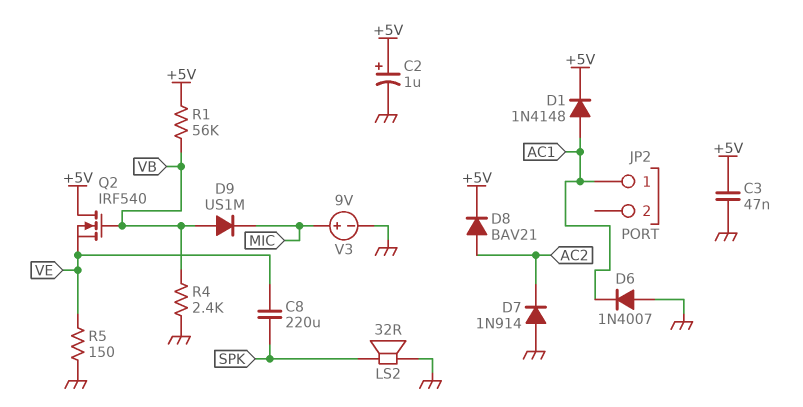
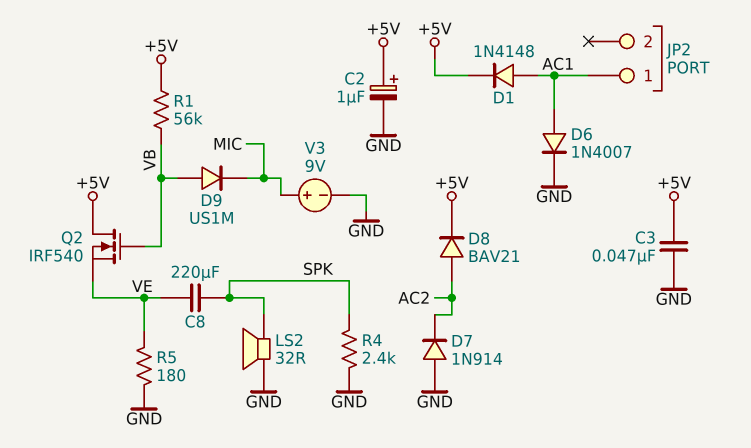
D6: diode 1N4007 (A GND, K AC1) -> diode 1N4007 (A AC1, K GND)
R4: 2.4k (GND, VB) -> 2.4k (GND, SPK)
R5: 150 (GND, VE) -> 180 (GND, VE)

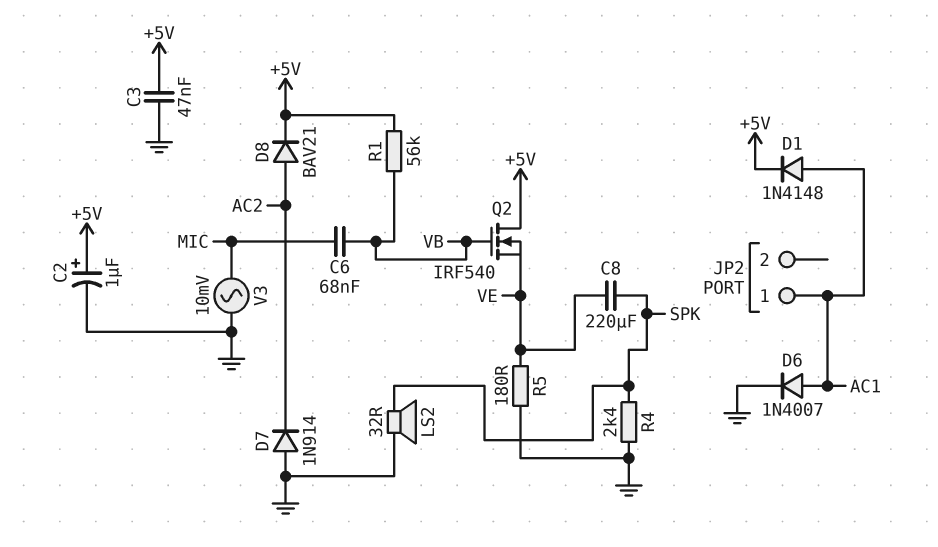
C6: none -> 68nF (MIC, VB)
D9: diode US1M (A VB, K MIC) -> none
V3: 9V (plus MIC, minus GND) -> AC 10mV (GND, MIC)

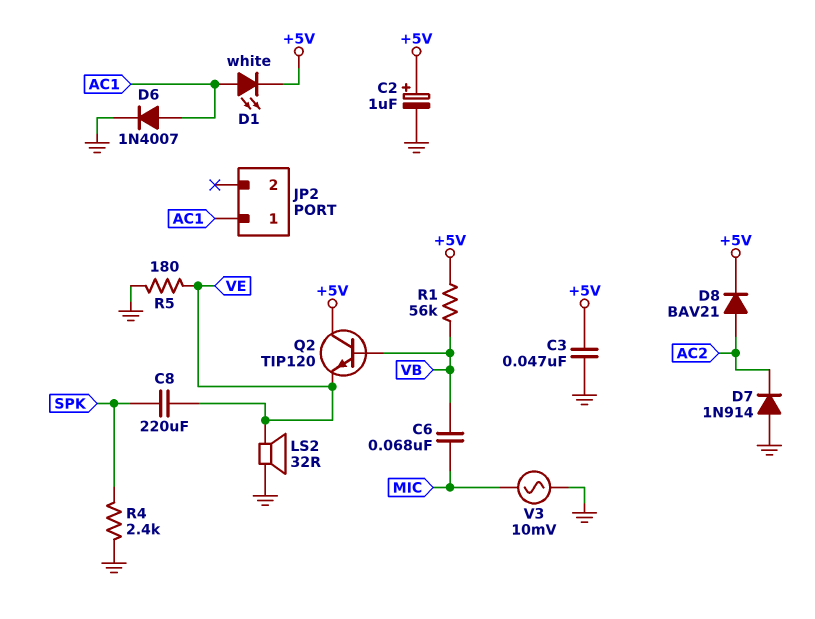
D1: diode 1N4148 (A AC1, K +5V) -> LED white (A AC1, K +5V)
LS2: speaker 32R (GND, SPK) -> speaker 32R (GND, VE)
Q2: NMOS IRF540 (G VB, D +5V, S VE) -> NPN TIP120 (B VB, C +5V, E VE)

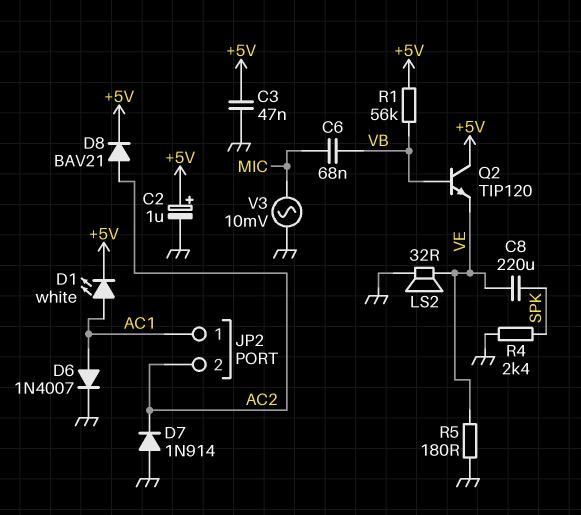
JP2 pin 2: none -> AC2

